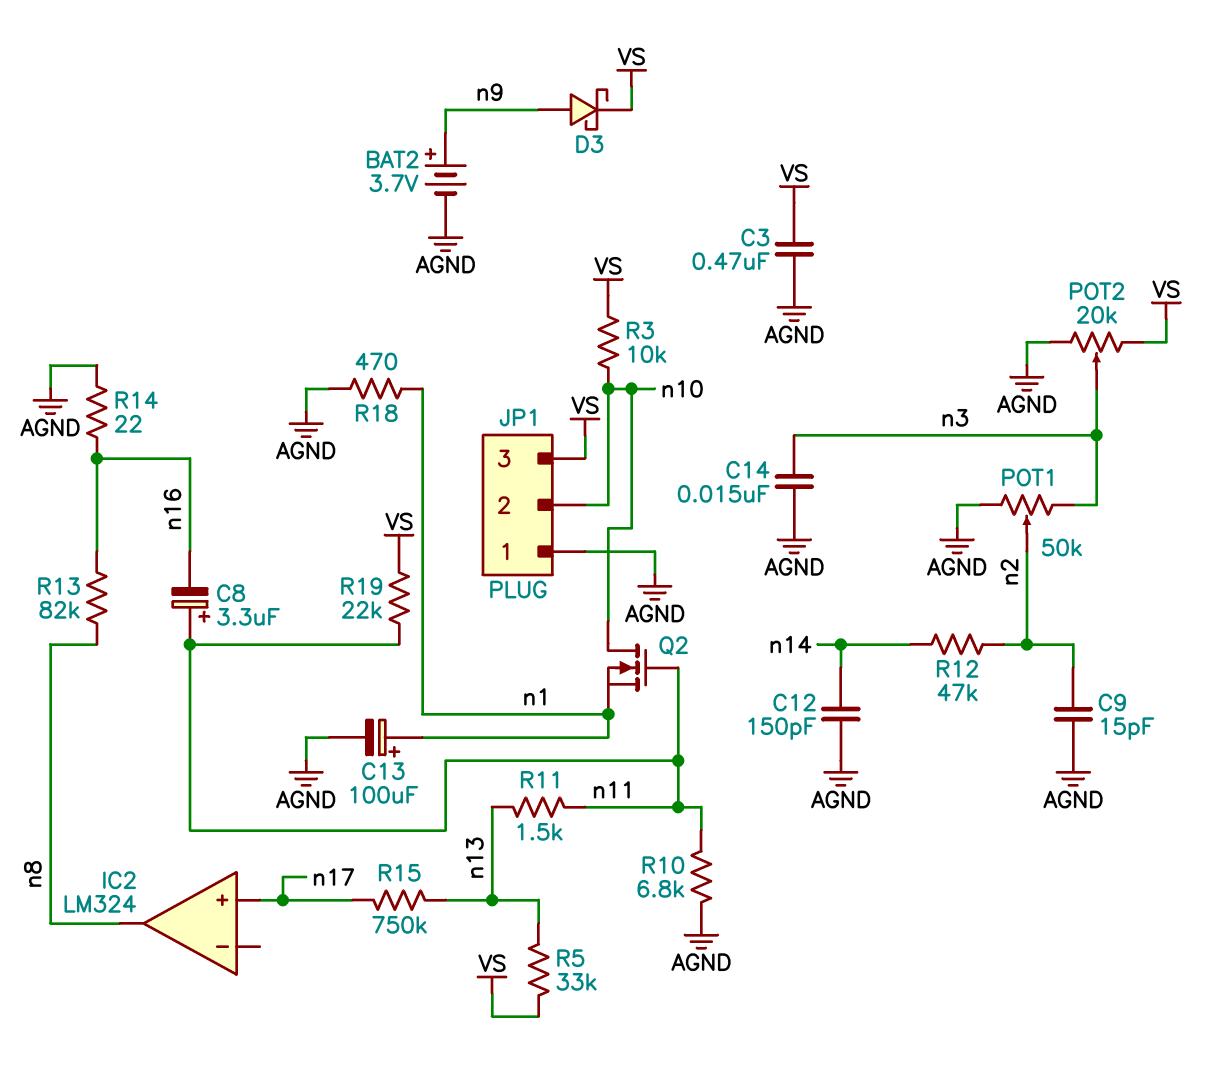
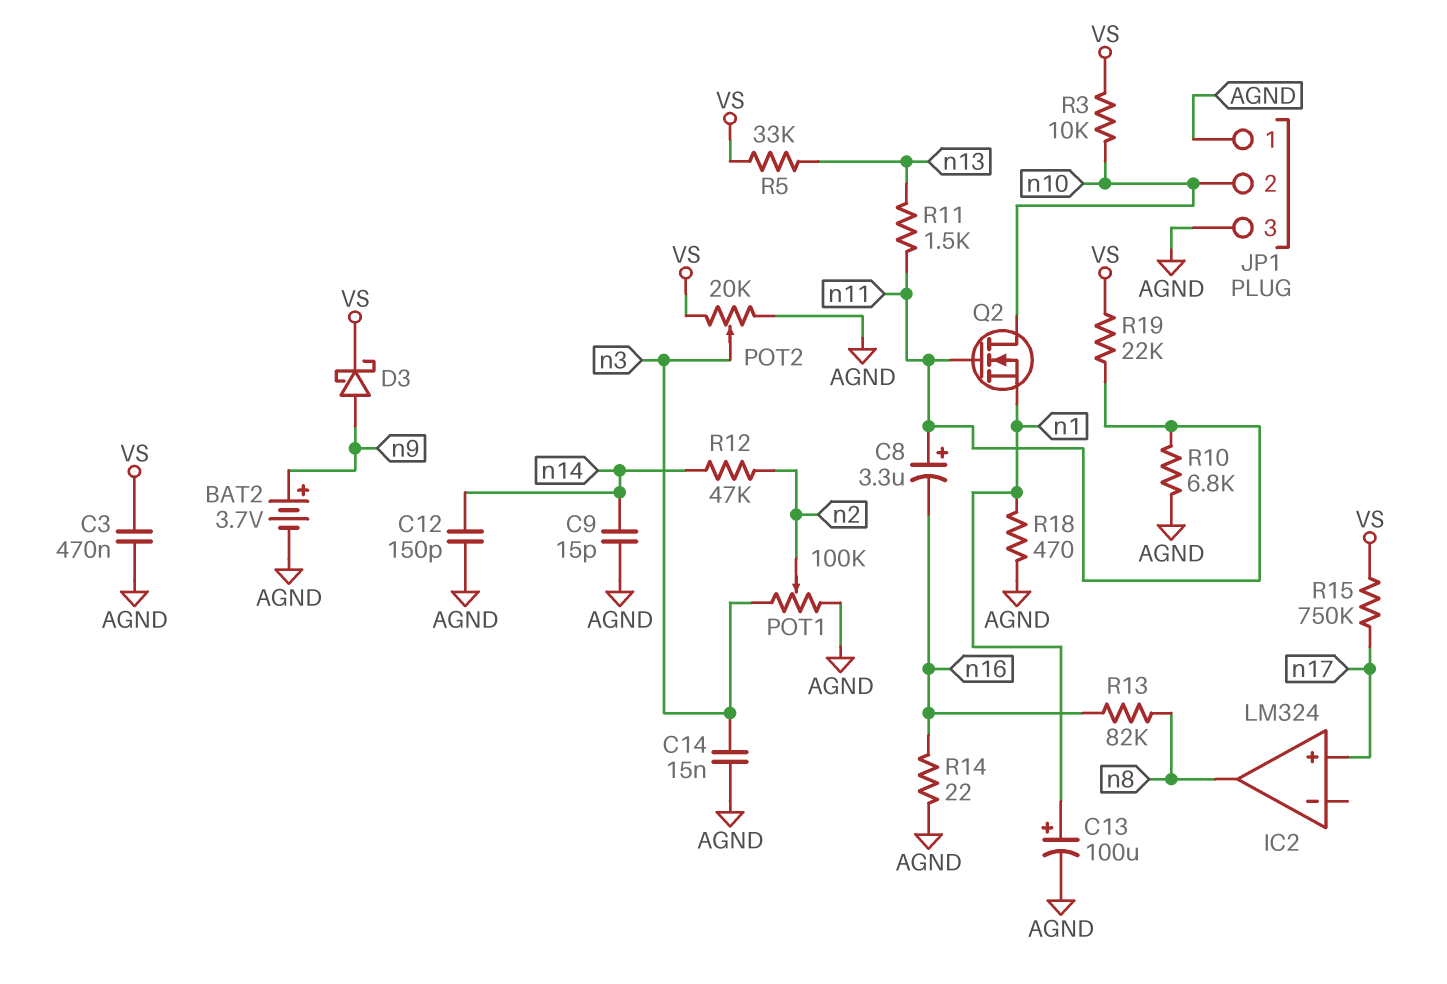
C9: 15pF (AGND, n2) -> 15pF (AGND, n14)
JP1 pin 3: VS -> AGND
POT1: 50k (AGND, n3, wiper n2) -> 100k (AGND, n3, wiper n2)
R15: 750k (n13, n17) -> 750k (VS, n17)

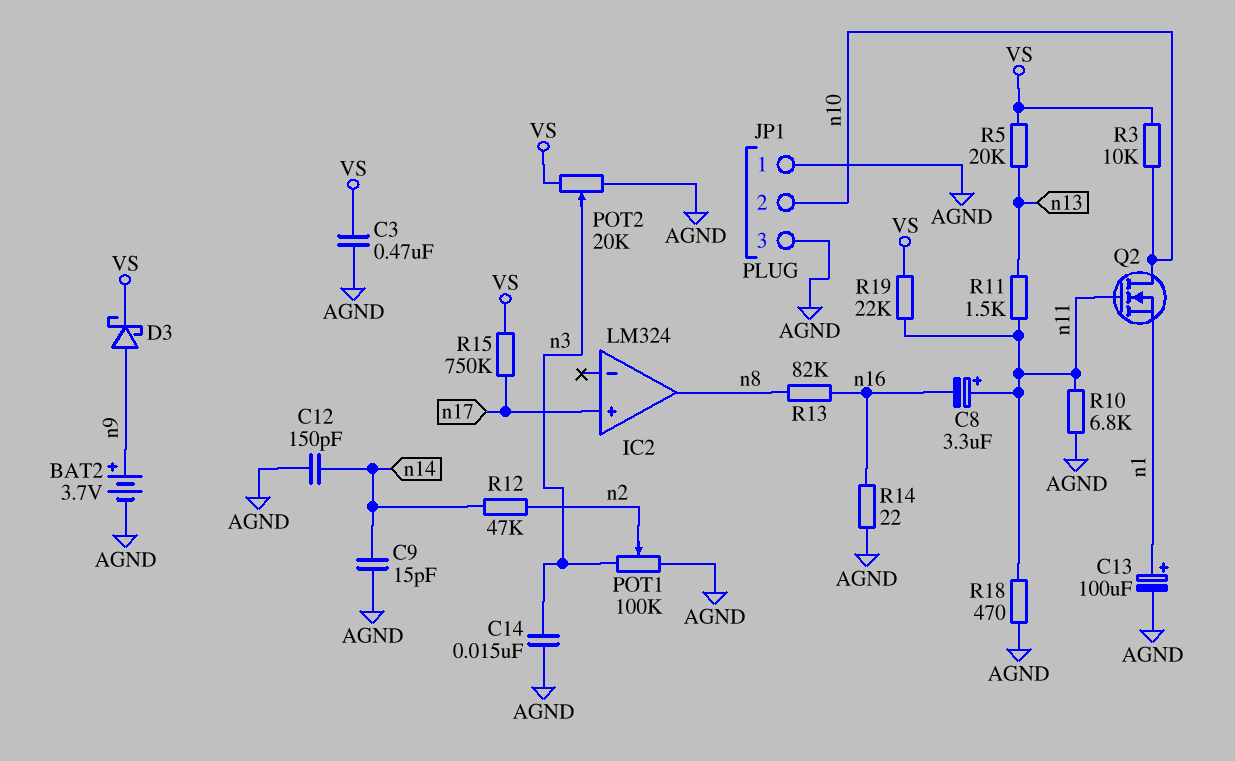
R5: 33k (VS, n13) -> 20k (VS, n13)
R18: 470 (AGND, n1) -> 470 (AGND, n11)

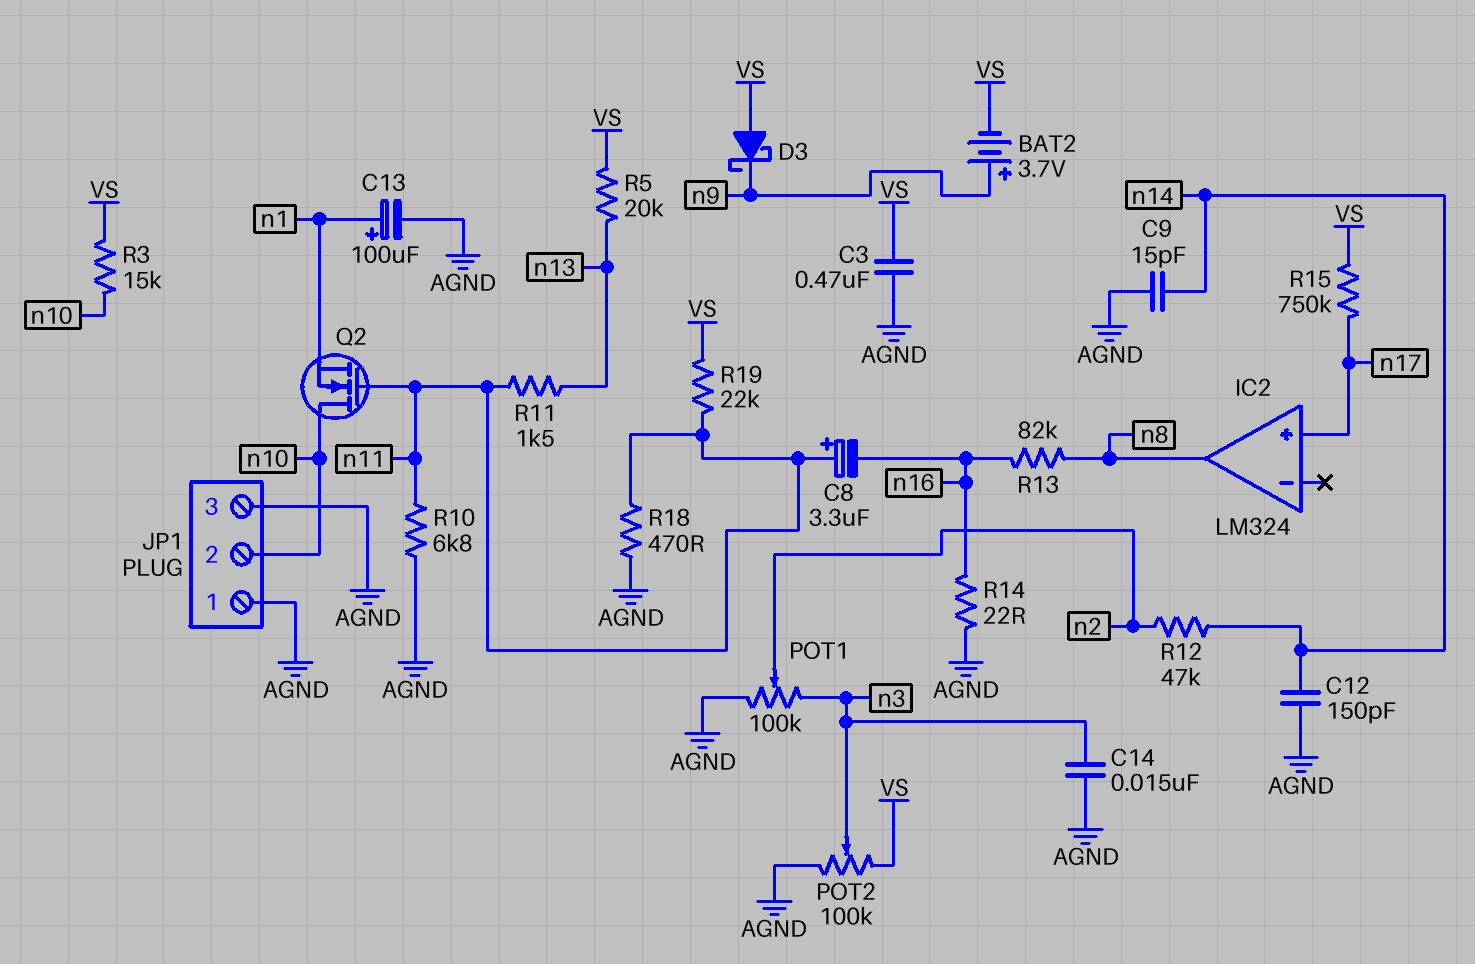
BAT2: 3.7V (plus n9, minus AGND) -> 3.7V (plus n9, minus VS)
D3: schottky (A n9, K VS) -> schottky (A VS, K n9)
POT2: 20k (AGND, VS, wiper n3) -> 100k (AGND, VS, wiper n3)
R3: 10k (VS, n10) -> 15k (VS, n10)

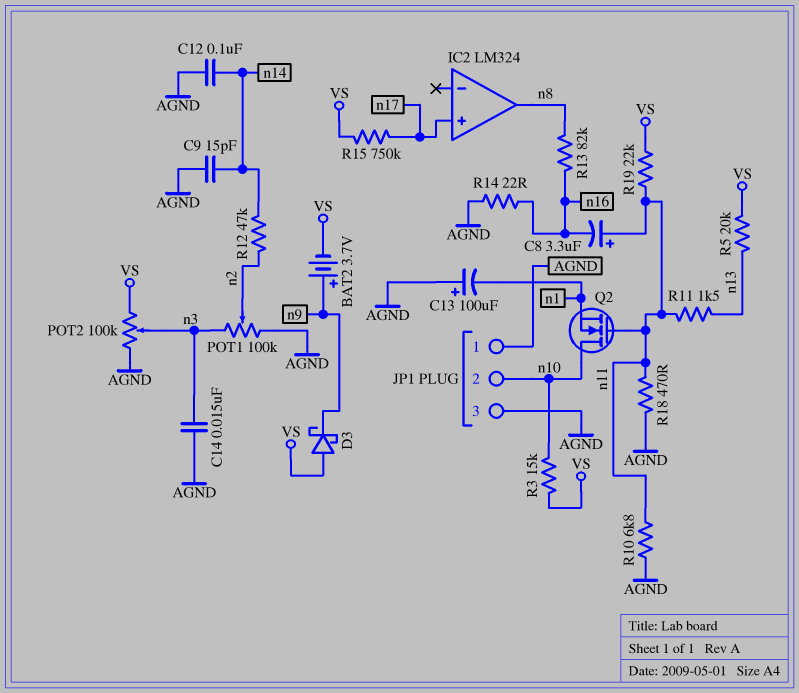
C3: 470nF (AGND, VS) -> none
C12: 150pF (AGND, n14) -> 100nF (AGND, n14)
C13: 100uF (plus n1, minus AGND) -> 100uF (plus AGND, minus n1)

